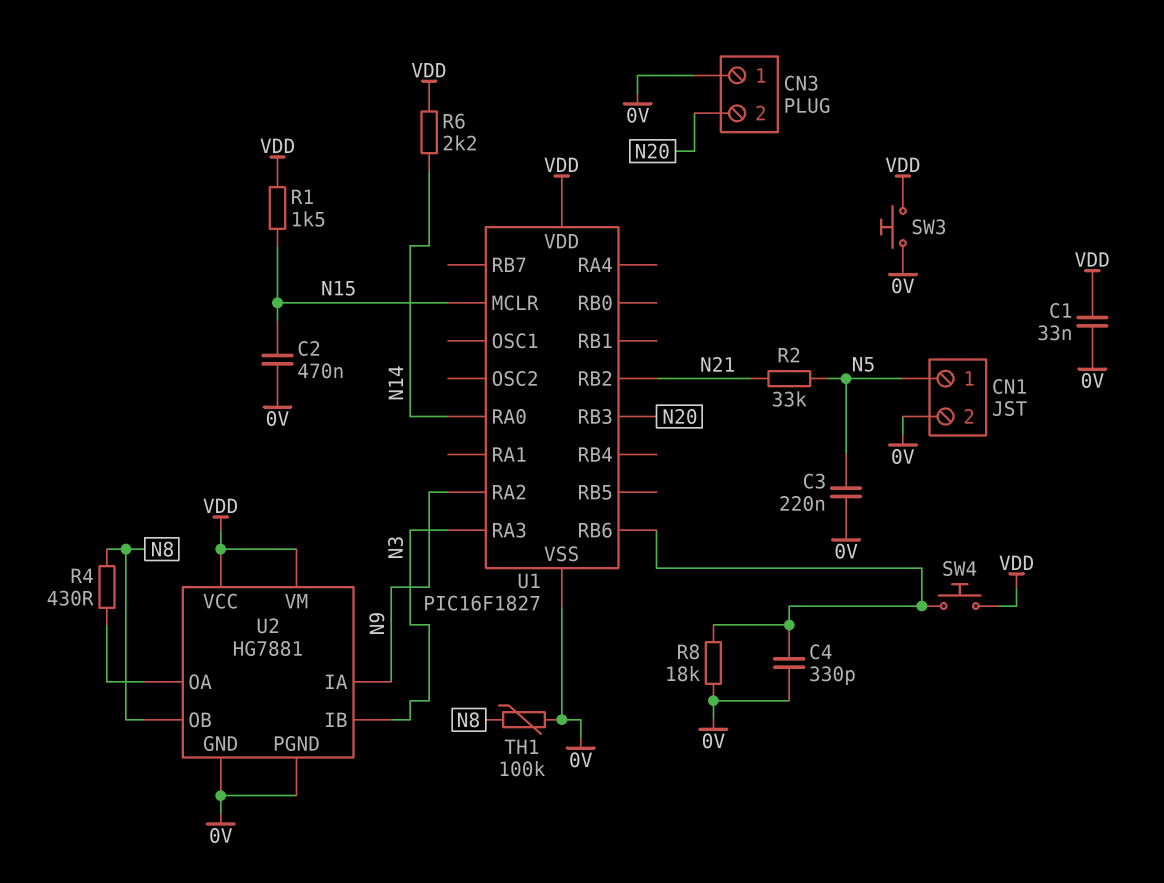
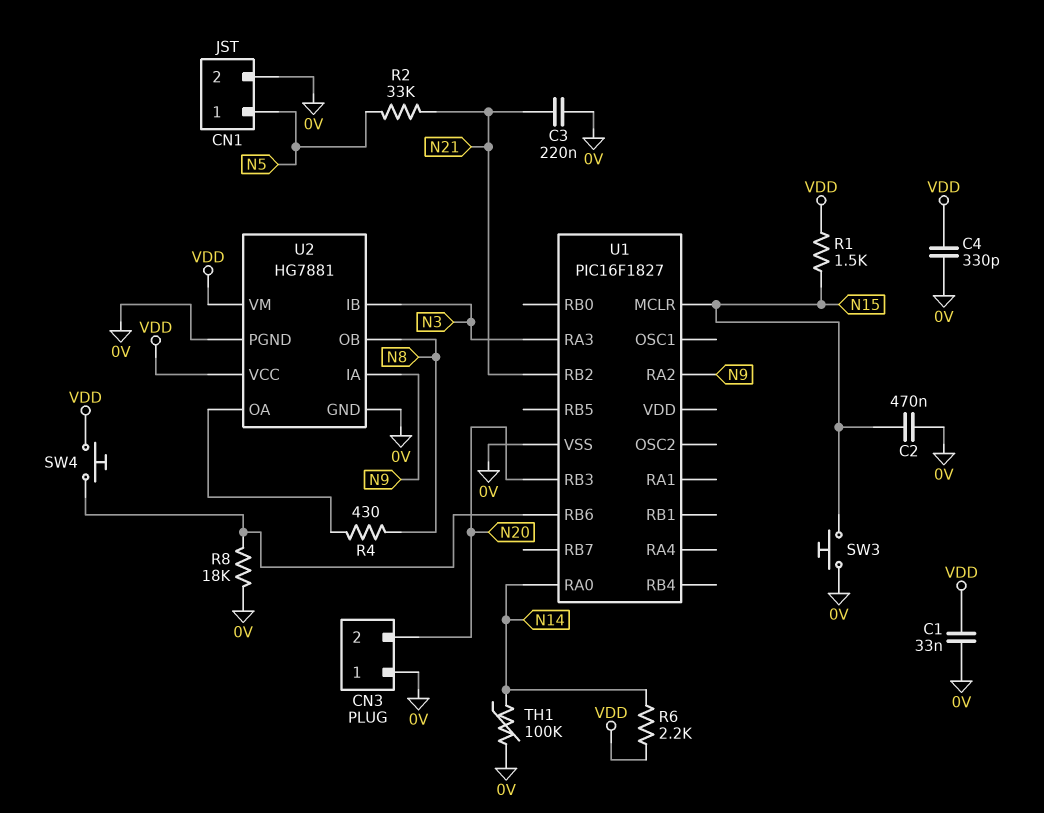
C3: 220nF (0V, N5) -> 220nF (0V, N21)
C4: 330pF (0V, U1/RB6) -> 330pF (0V, VDD)
SW3: button (0V, VDD) -> button (0V, N15)
TH1: 100k (0V, N8) -> 100k (0V, N14)
U1 pin VDD: VDD -> none

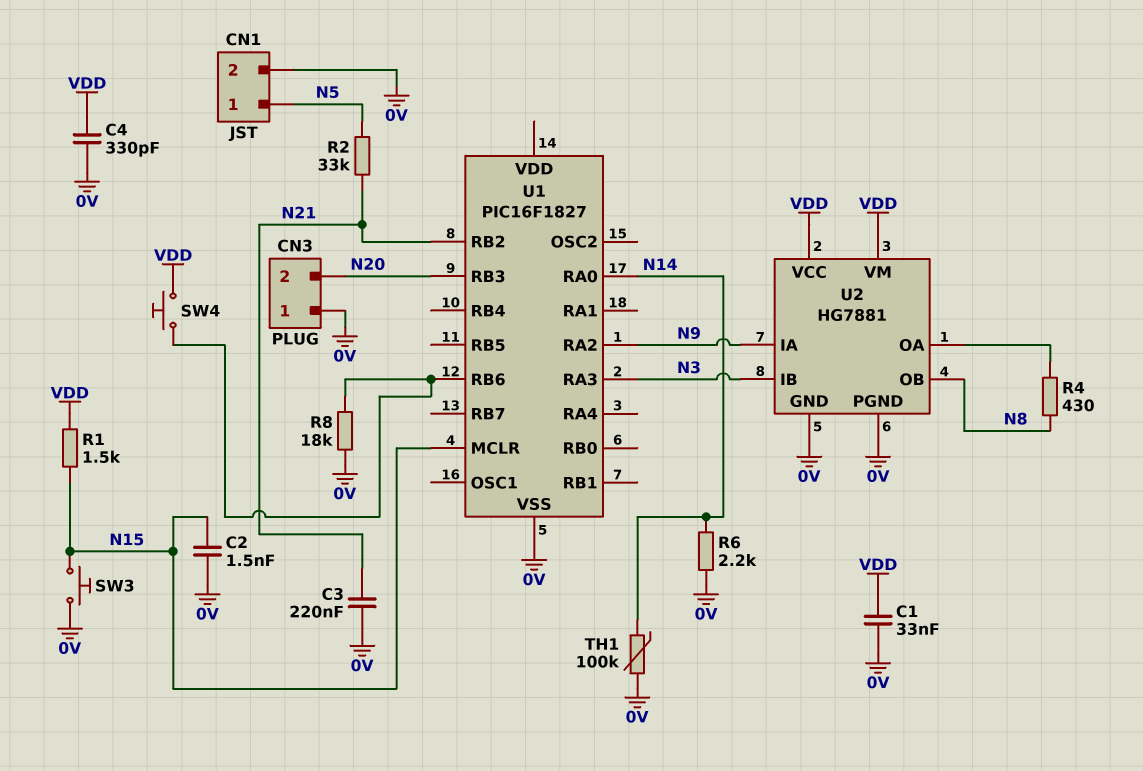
C2: 470nF (0V, N15) -> 1.5nF (0V, N15)
R6: 2.2k (N14, VDD) -> 2.2k (0V, N14)

